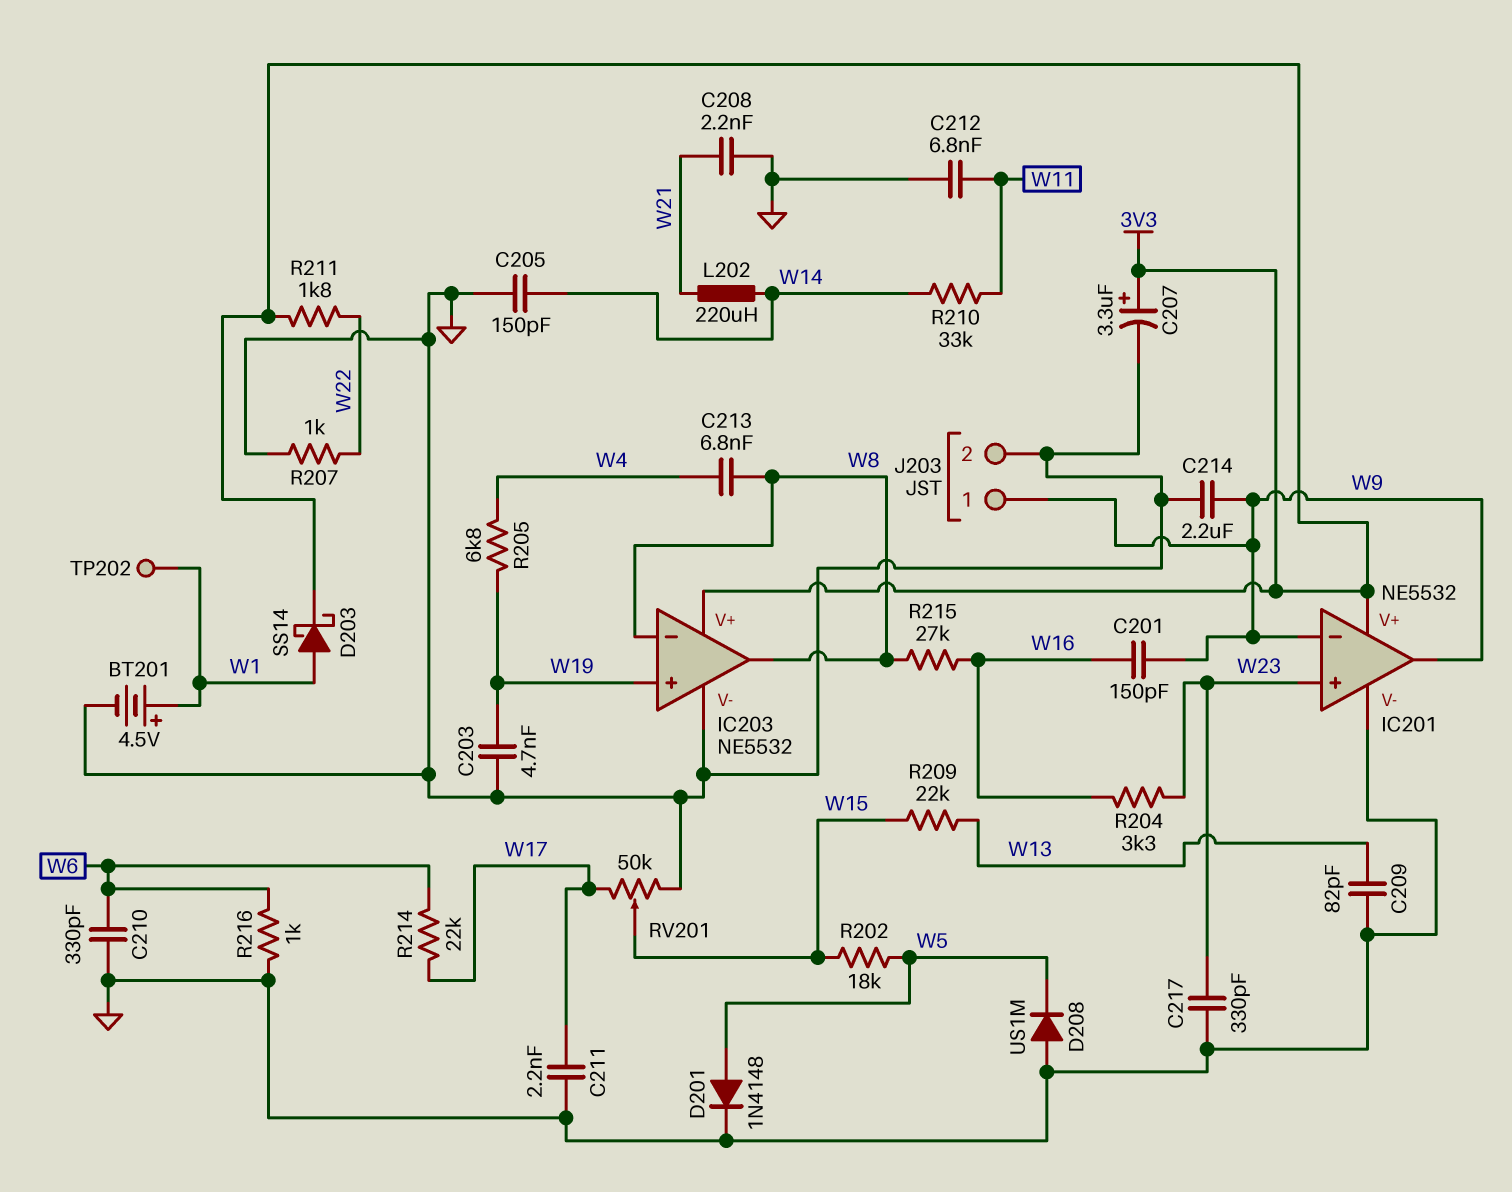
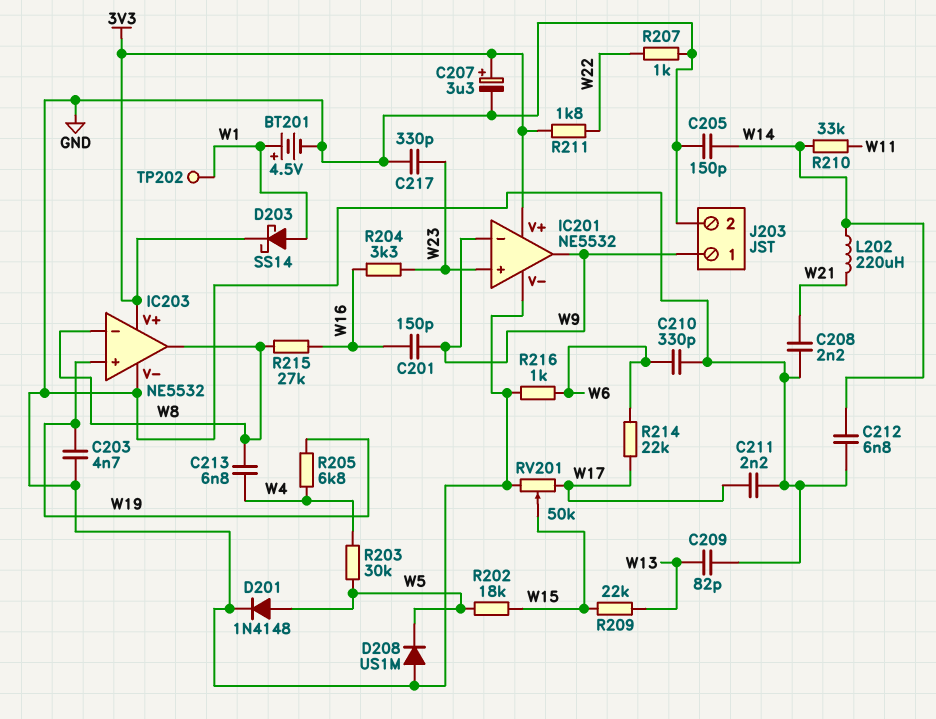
C212: 6.8nF (GND, W11) -> 6.8nF (GND, W14)
C214: 2.2uF (GND, W9) -> none
R203: none -> 30k (W4, W5)

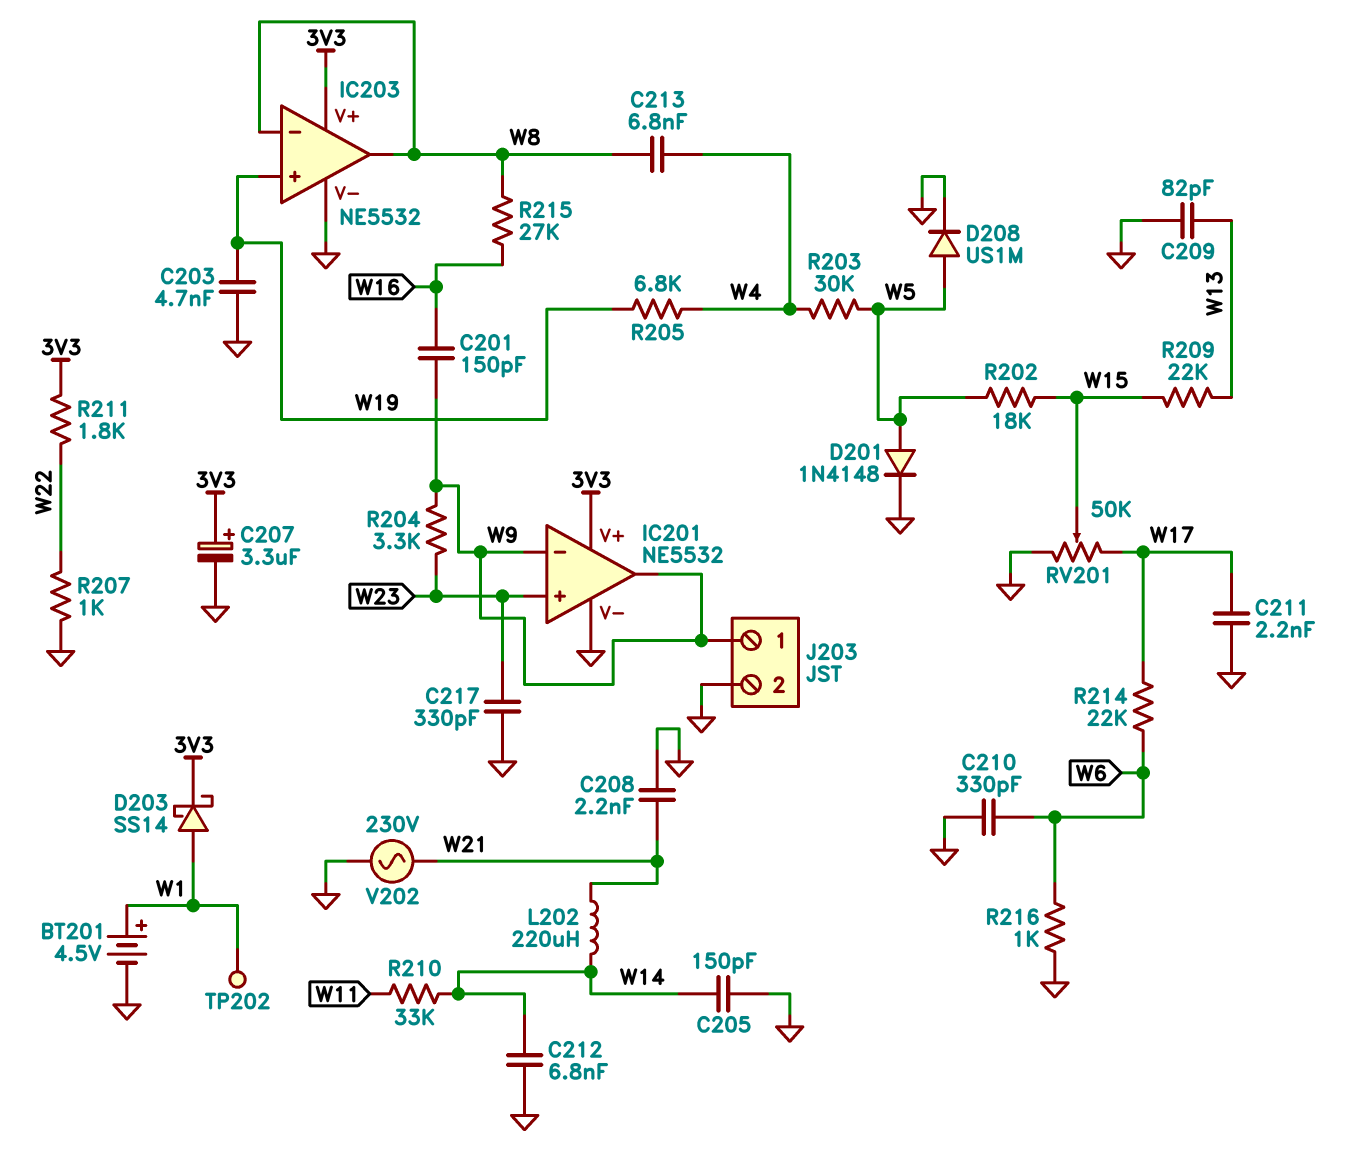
D208: diode US1M (A GND, K W5) -> diode US1M (A W5, K GND)
R204: 3.3k (W16, W23) -> 3.3k (W9, W23)
V202: none -> AC 230V (GND, W21)

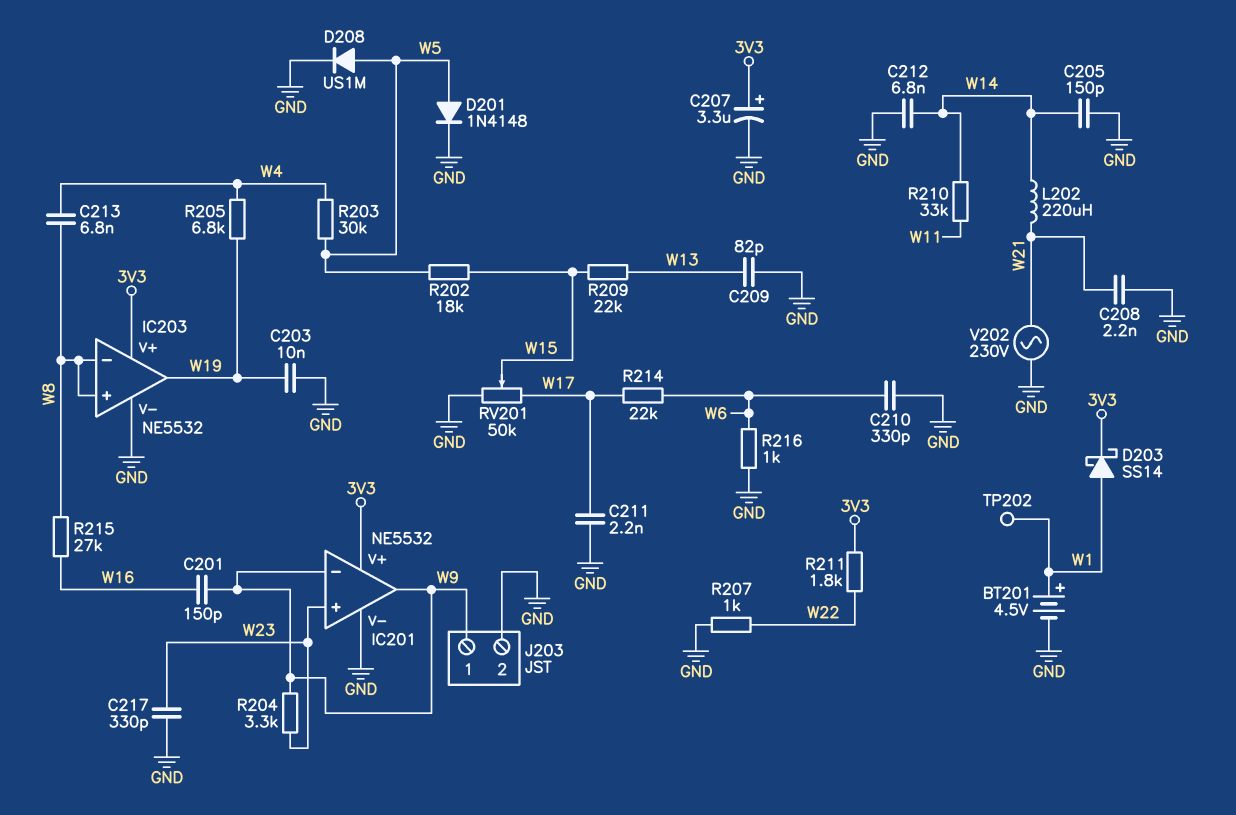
C203: 4.7nF (GND, W19) -> 10nF (GND, W19)
IC203 pin in+: W19 -> W8
IC203 pin out: W8 -> W19

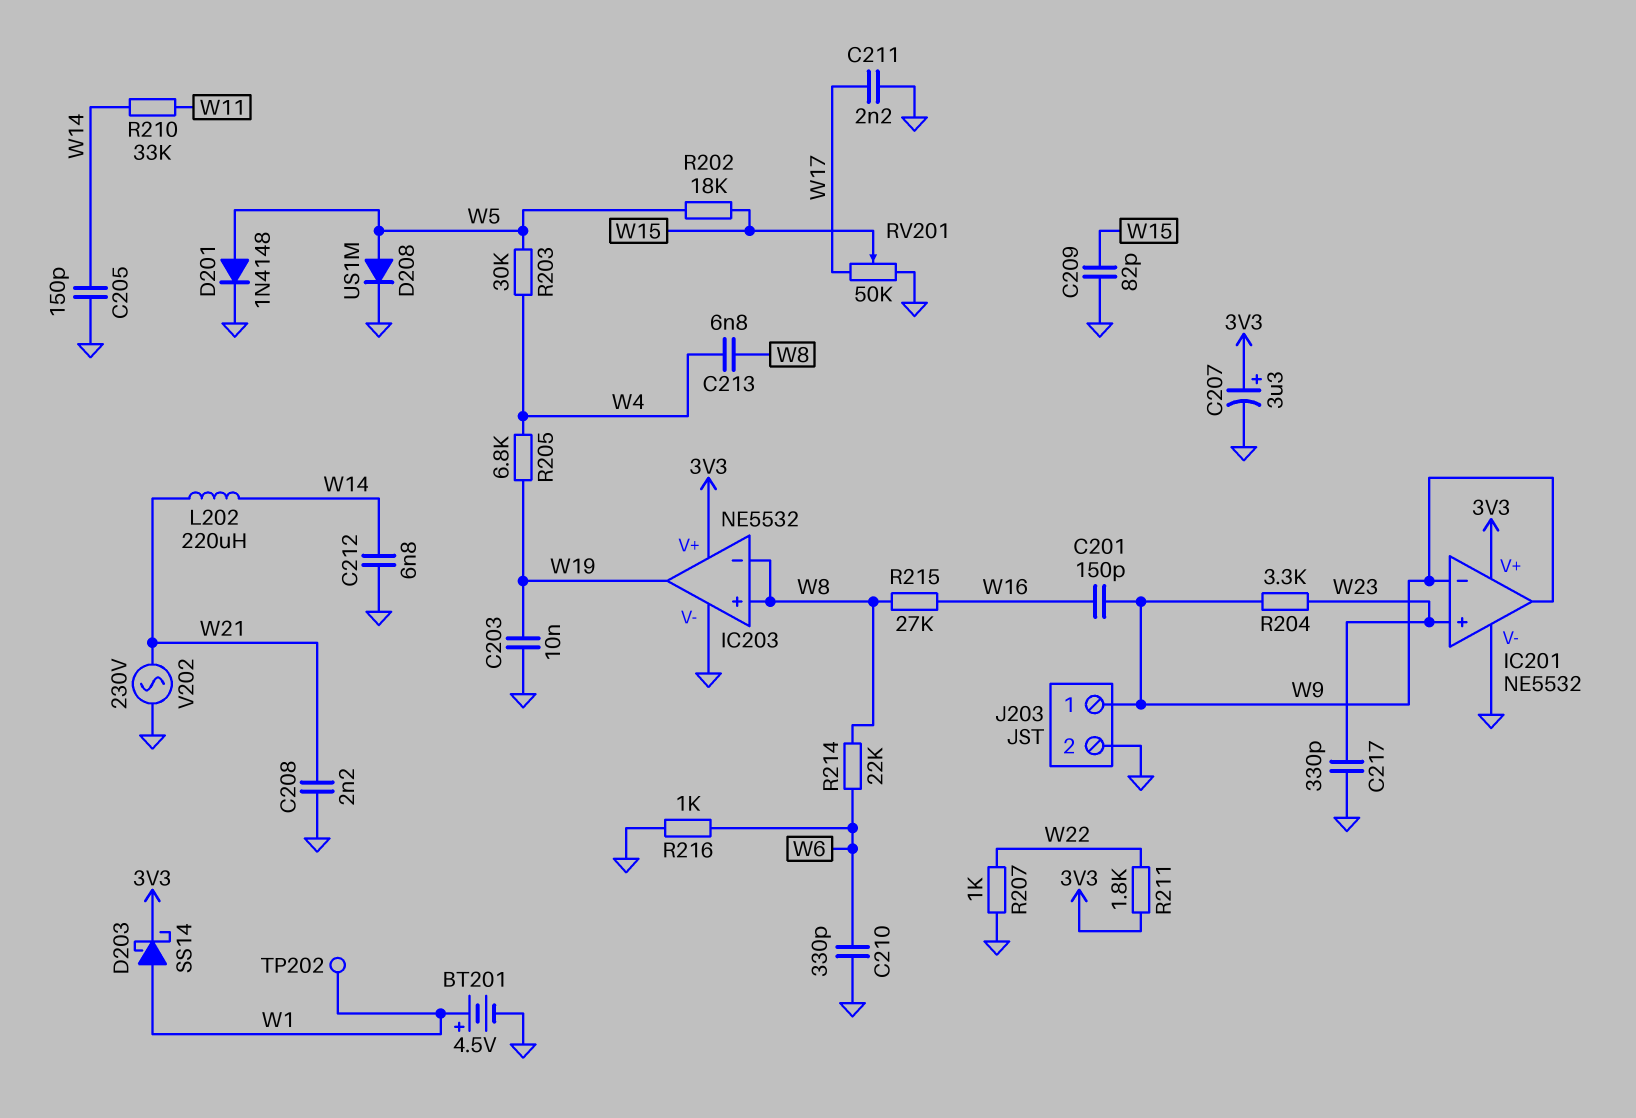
C209: 82pF (GND, W13) -> 82pF (GND, W15)
R209: 22k (W13, W15) -> none
R214: 22k (W6, W17) -> 22k (W6, W8)

